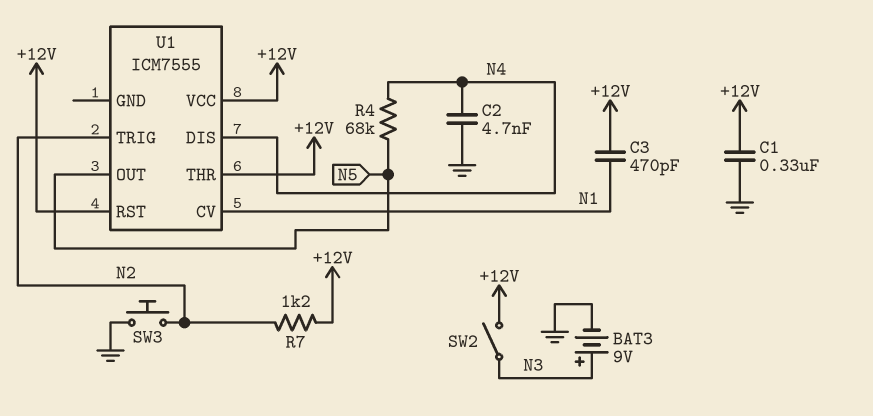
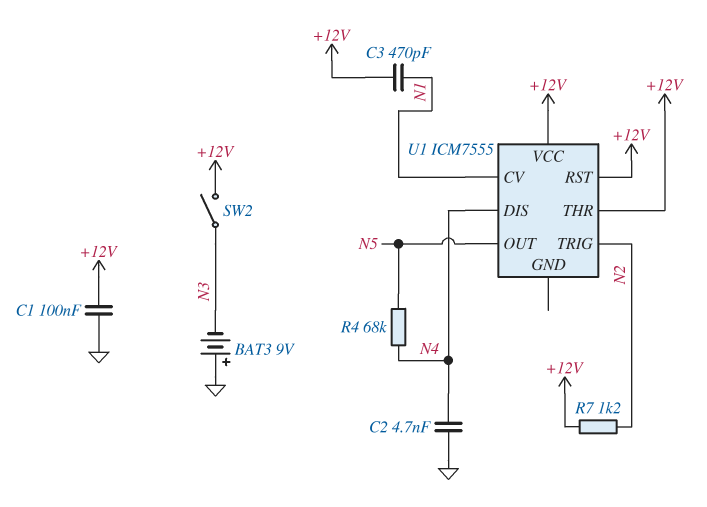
BAT3: 9V (plus N3, minus GND) -> 9V (plus GND, minus N3)
C1: 330nF (+12V, GND) -> 100nF (+12V, GND)
SW3: button (GND, N2) -> none

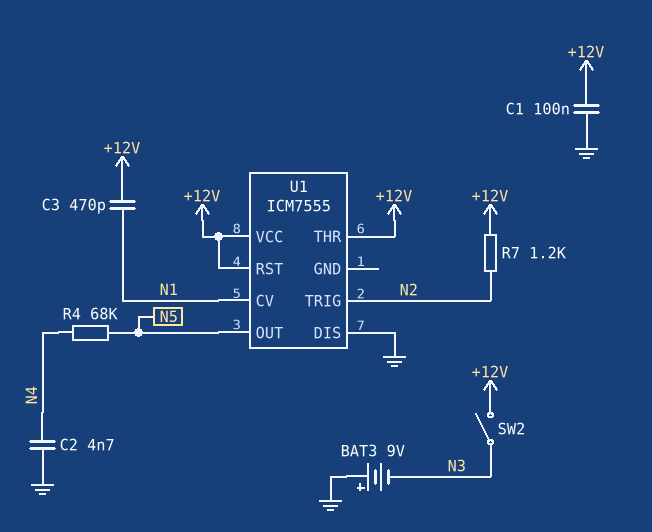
U1 pin DIS: N4 -> GND

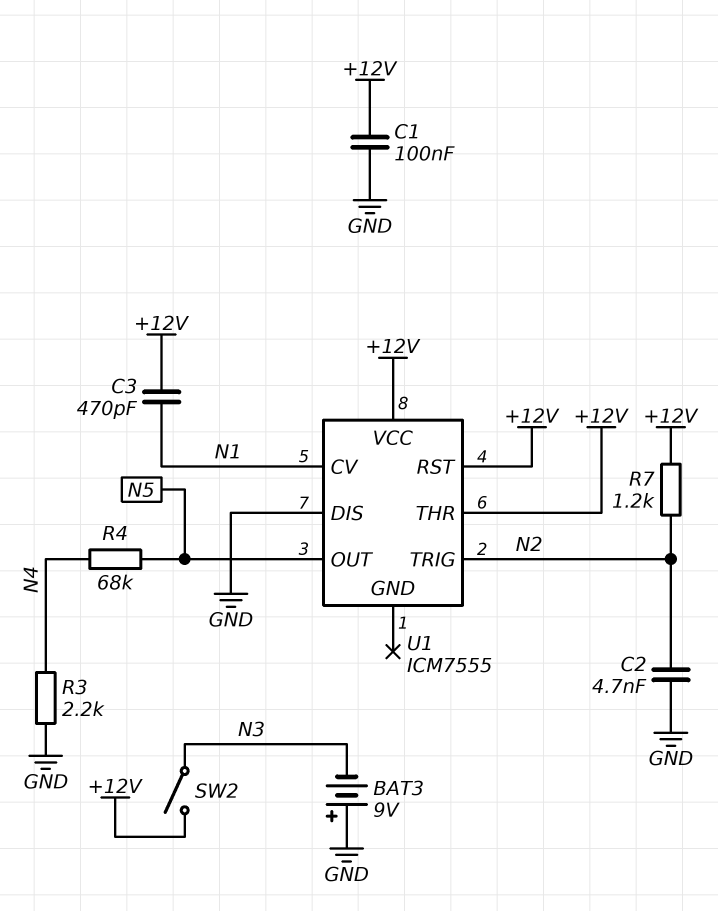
C2: 4.7nF (GND, N4) -> 4.7nF (GND, N2)
R3: none -> 2.2k (GND, N4)

